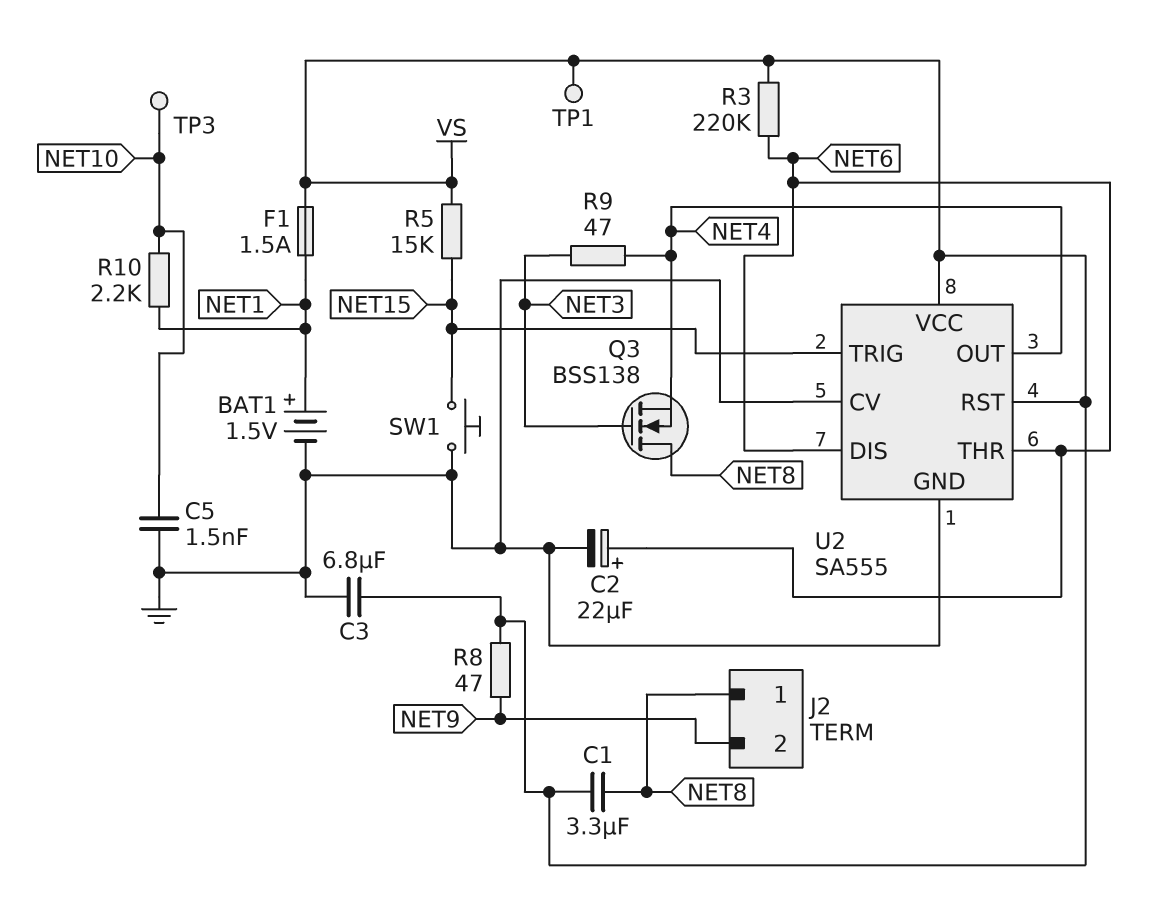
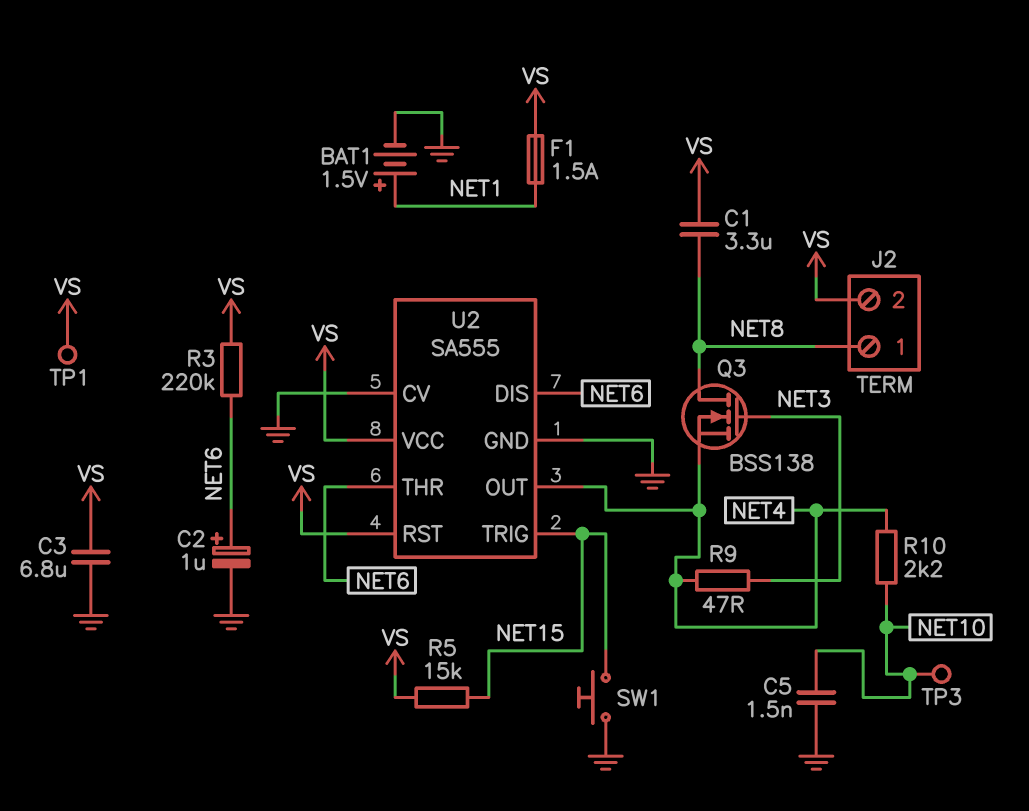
C2: 22uF (plus NET6, minus GND) -> 1uF (plus NET6, minus GND)
J2 pin 2: NET9 -> VS
R8: 47 (NET9, VS) -> none
R10: 2.2k (NET1, NET10) -> 2.2k (NET4, NET10)

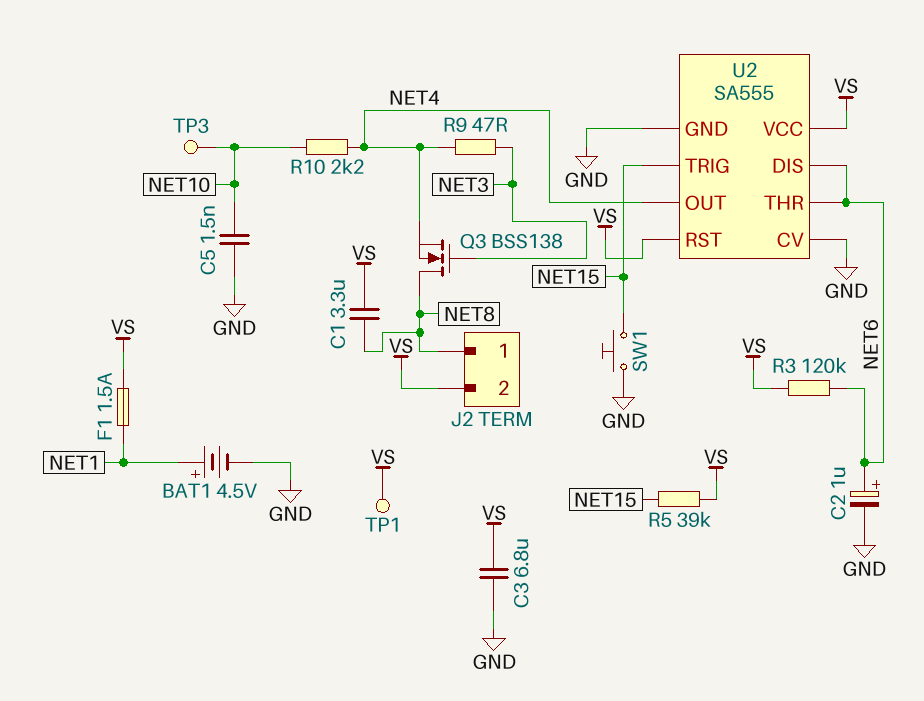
BAT1: 1.5V (plus NET1, minus GND) -> 4.5V (plus NET1, minus GND)
R3: 220k (NET6, VS) -> 120k (NET6, VS)
R5: 15k (NET15, VS) -> 39k (NET15, VS)

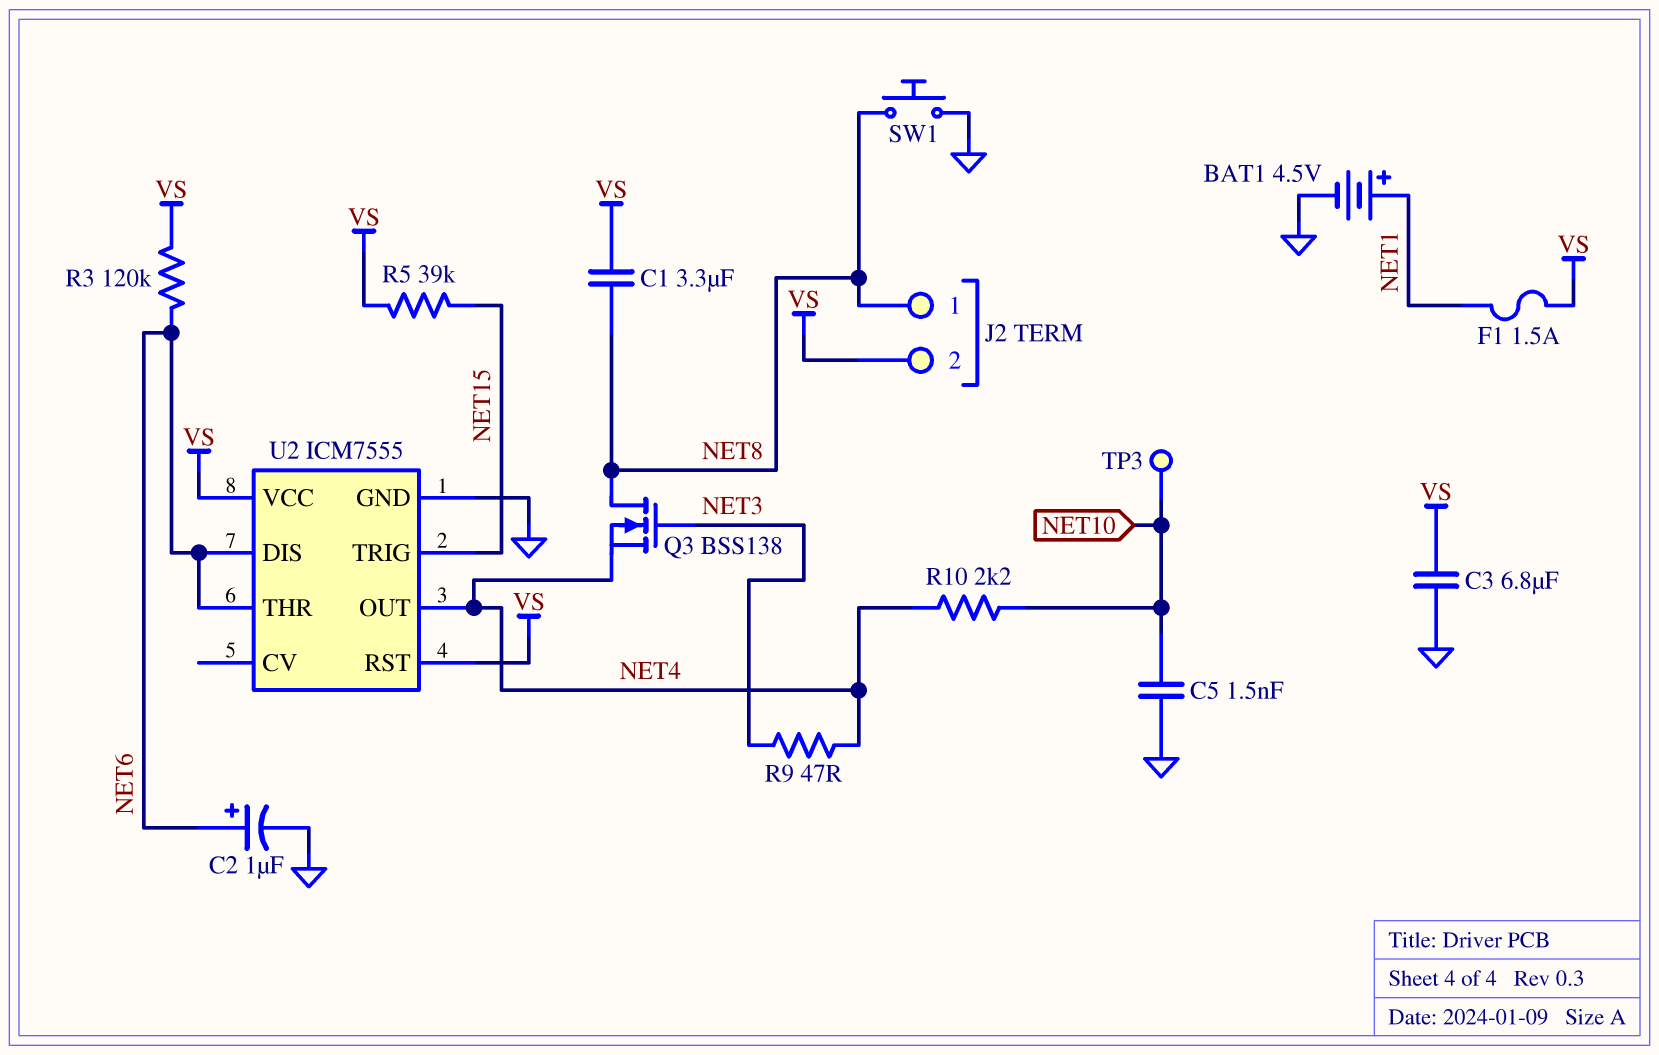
SW1: button (GND, NET15) -> button (GND, NET8)
TP1: test point (VS) -> none
U2: SA555 -> ICM7555
U2 pin CV: GND -> none

